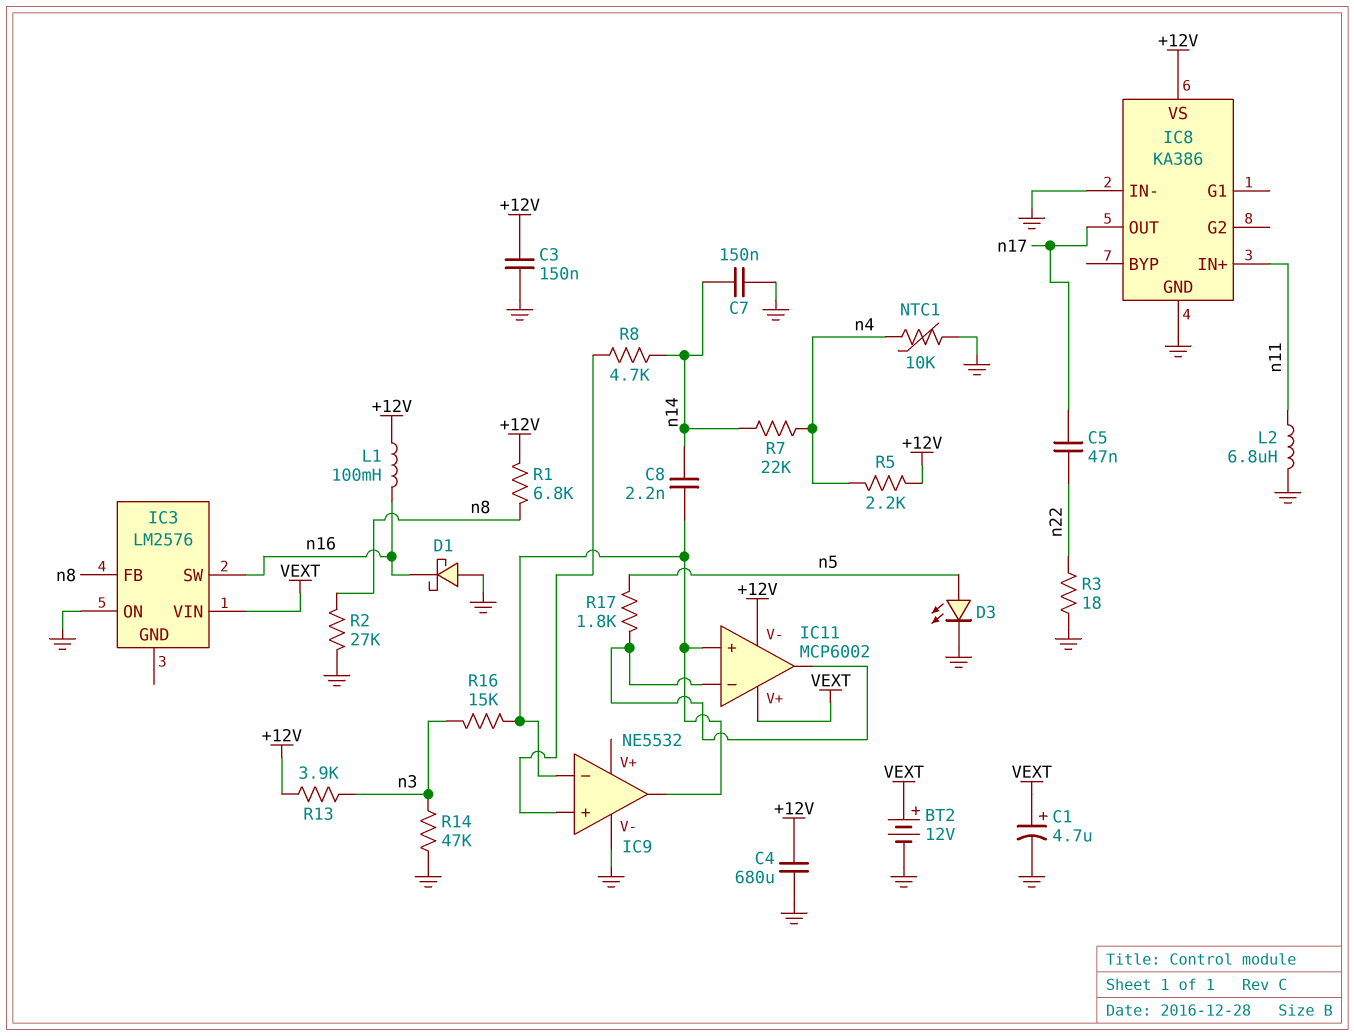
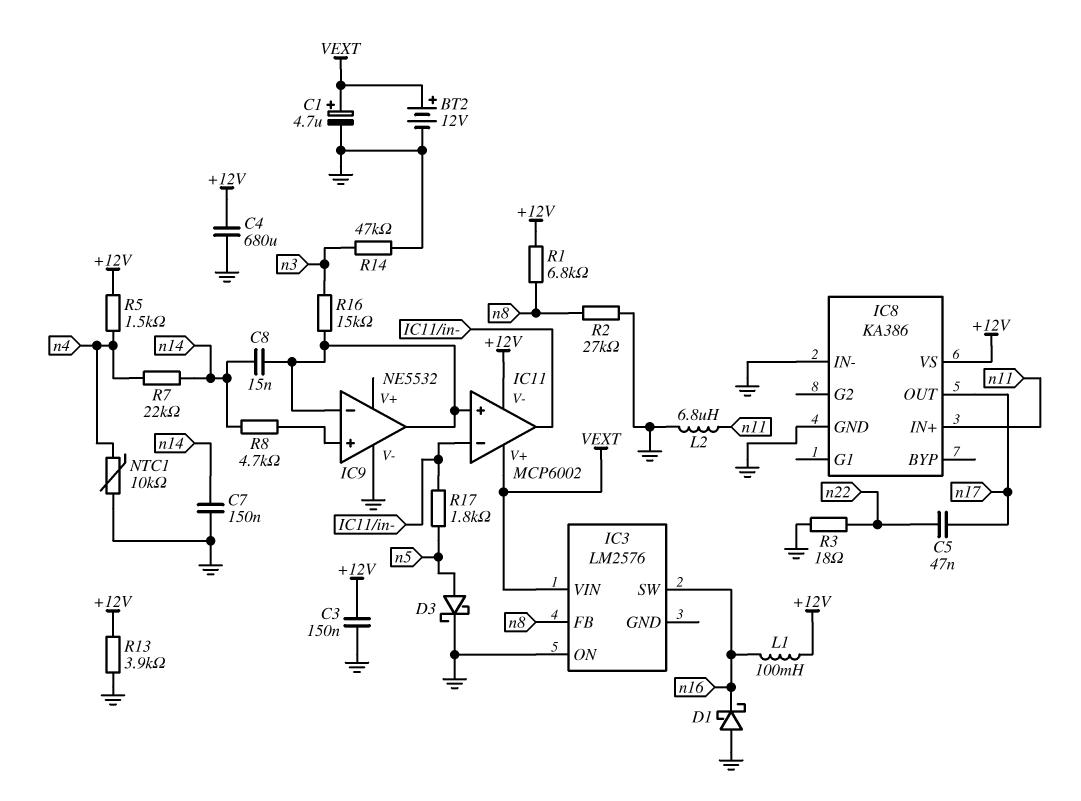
C8: 2.2nF (IC9/in-, n14) -> 15nF (IC9/in-, n14)
D3: LED (A n5, K GND) -> schottky (A n5, K GND)
R5: 2.2k (+12V, n4) -> 1.5k (+12V, n4)
R13: 3.9k (+12V, n3) -> 3.9k (+12V, GND)

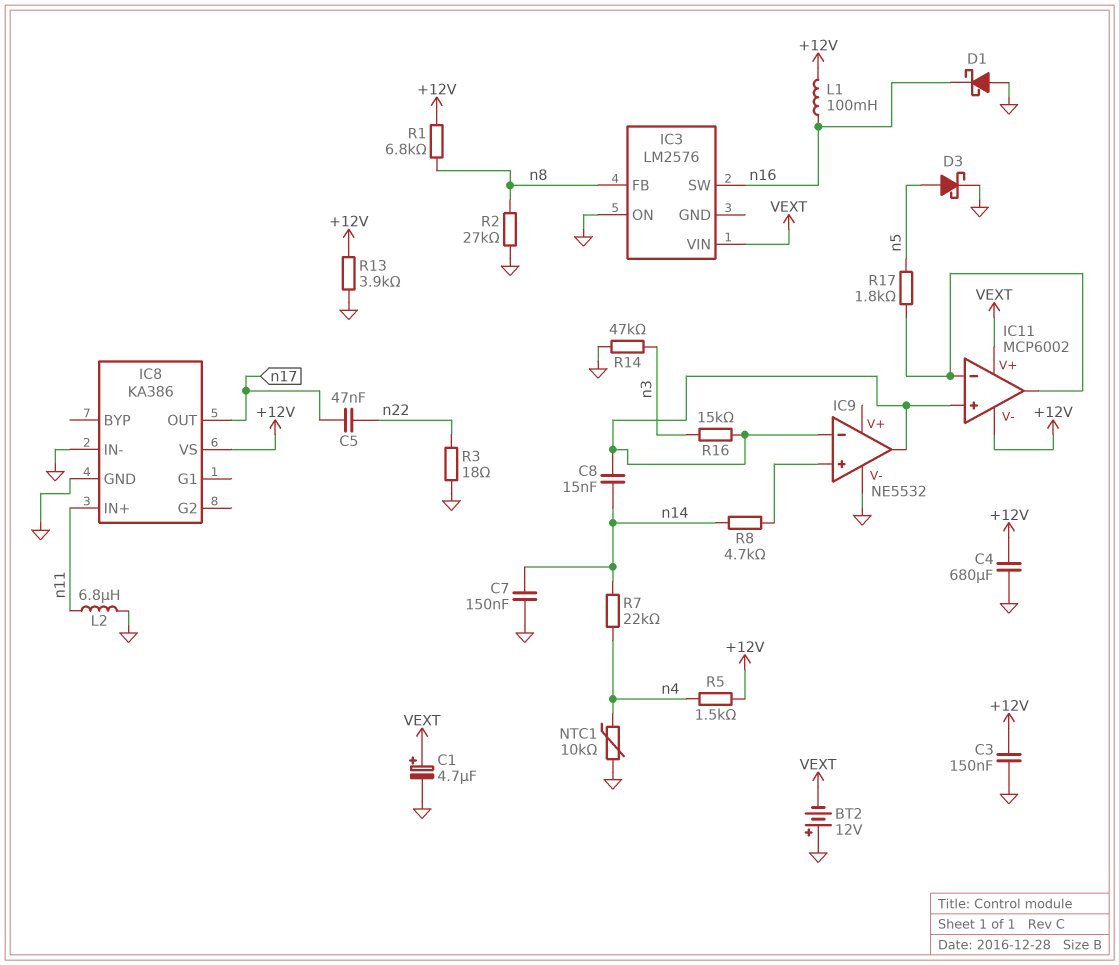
BT2: 12V (plus VEXT, minus GND) -> 12V (plus GND, minus VEXT)

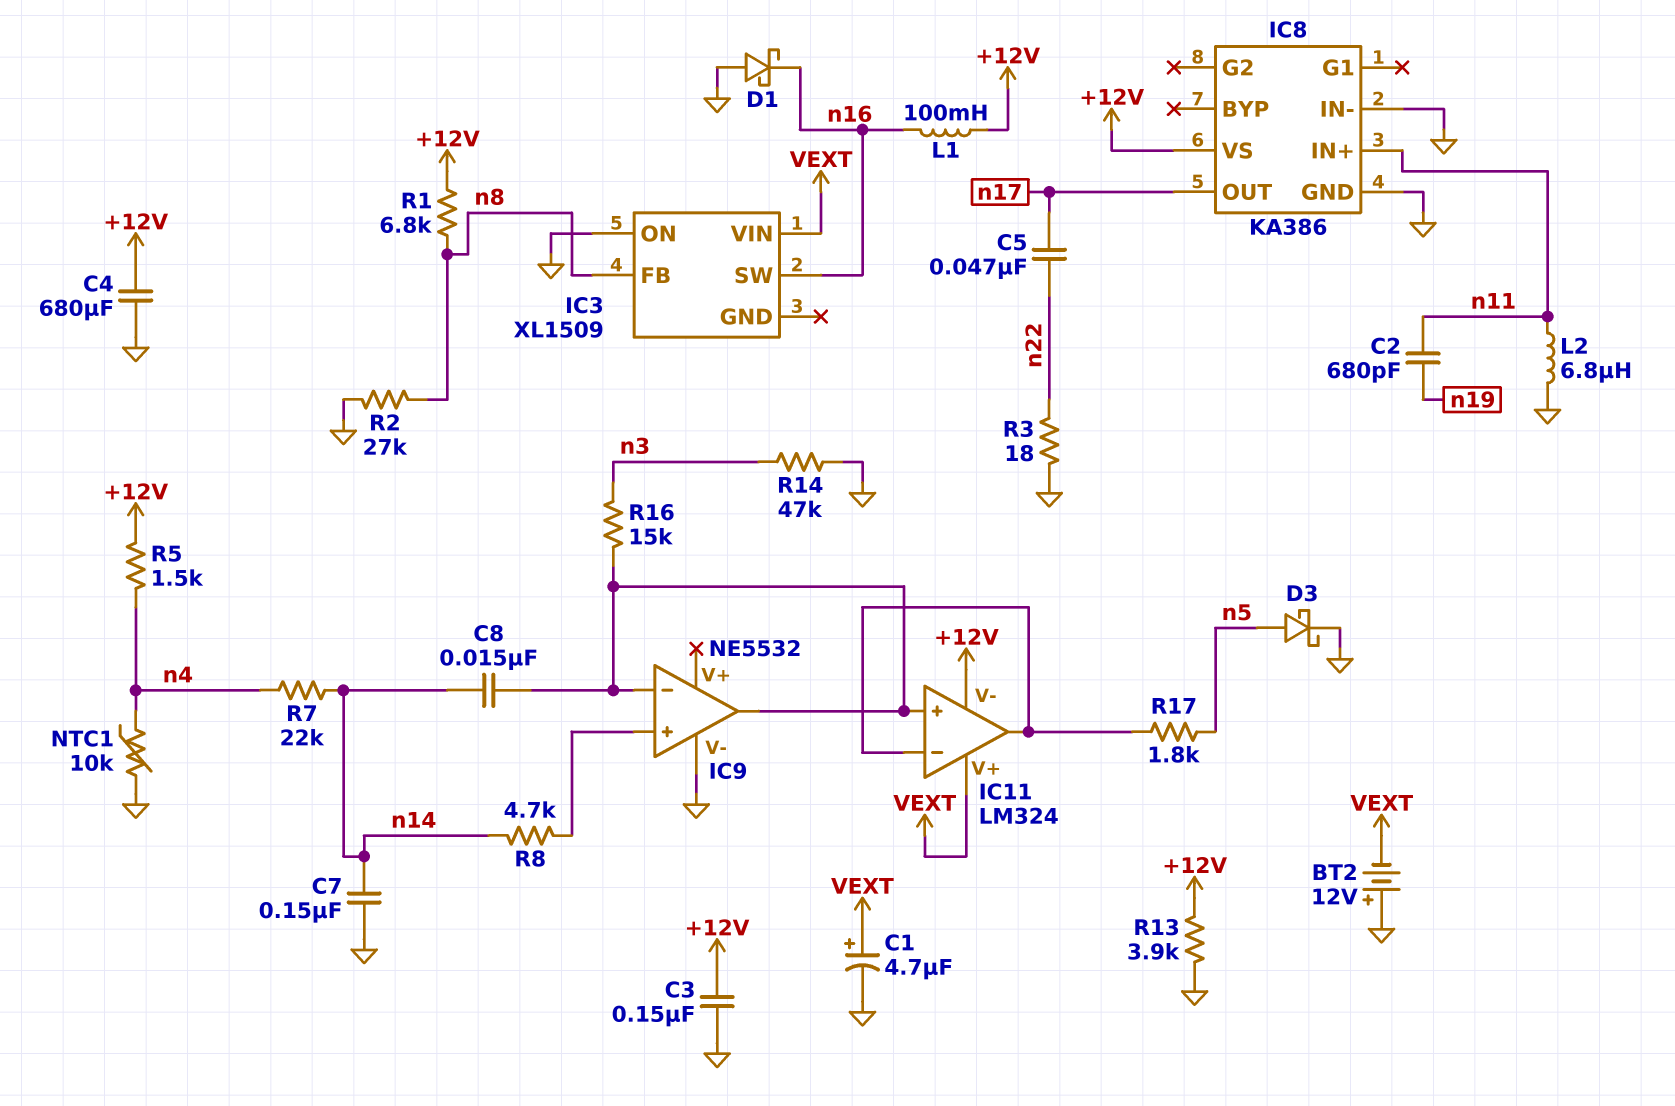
C2: none -> 680pF (n11, n19)
IC3: LM2576 -> XL1509
IC11: MCP6002 -> LM324

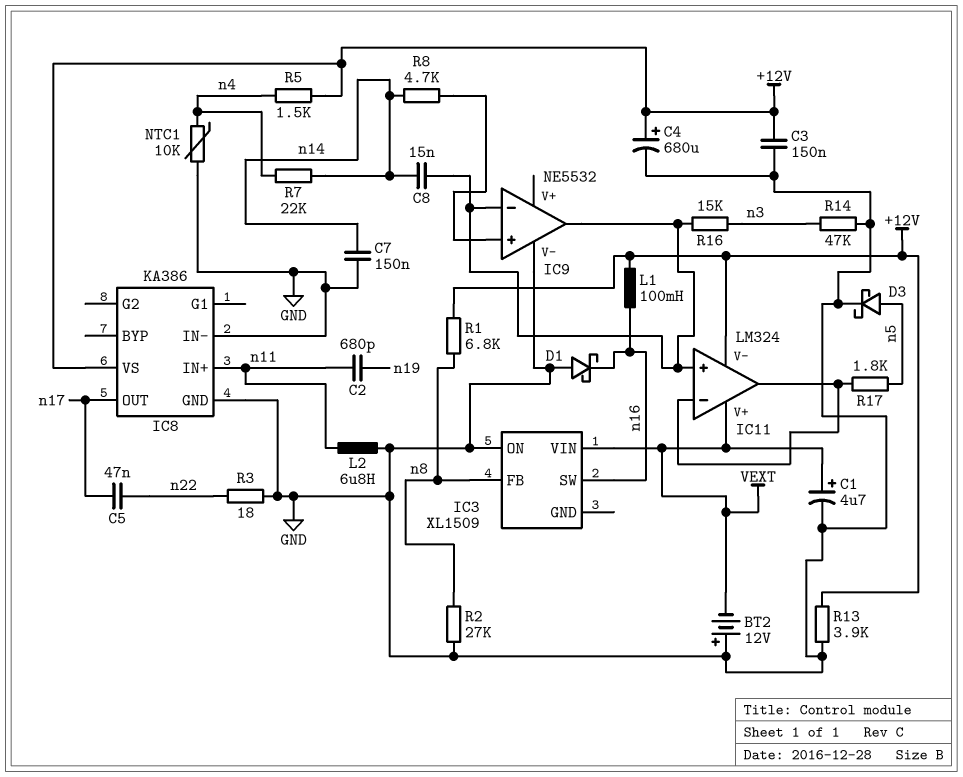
C4: 680uF (+12V, GND) -> 680uF (plus +12V, minus GND)

